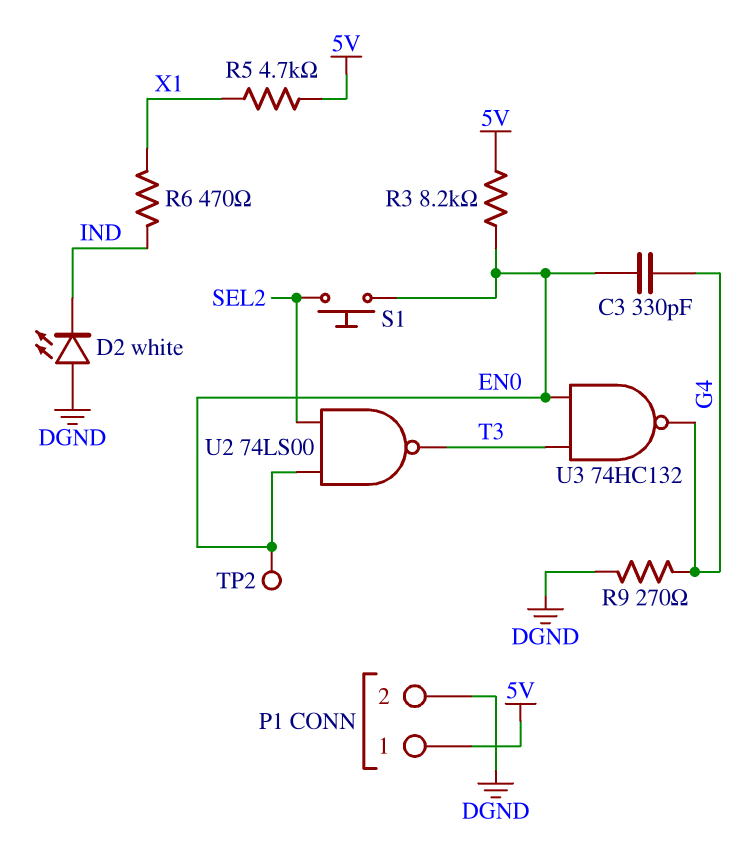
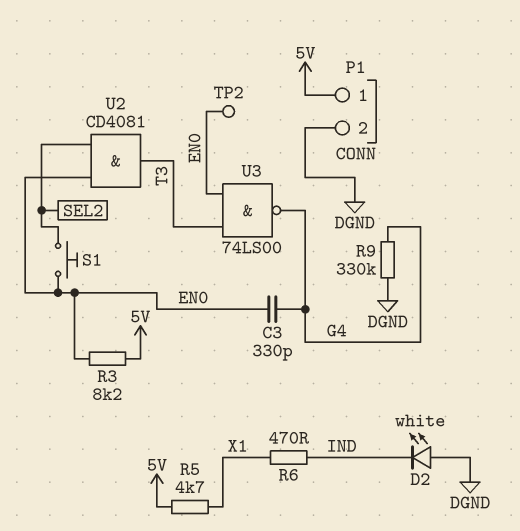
R9: 270 (DGND, G4) -> 330k (DGND, G4)
U2: NAND 74LS00 (in EN0, in SEL2, out T3) -> AND CD4081 (in EN0, in SEL2, out T3)
U3: NAND 74HC132 (in EN0, in T3, out G4) -> NAND 74LS00 (in EN0, in T3, out G4)

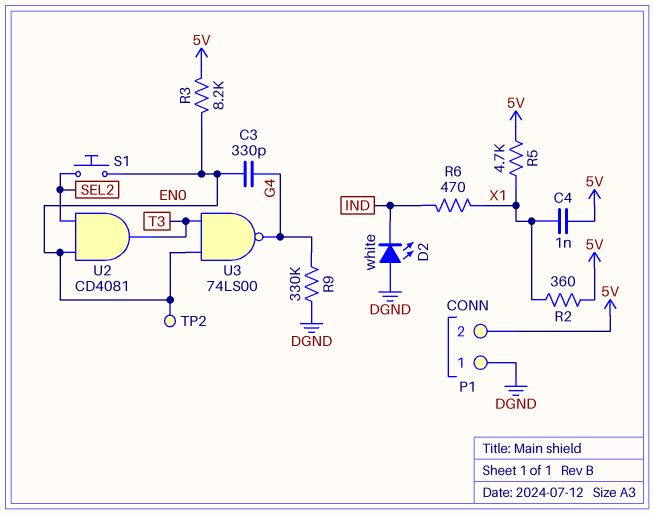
C4: none -> 1nF (5V, X1)
P1 pin 1: 5V -> DGND
P1 pin 2: DGND -> 5V
R2: none -> 360 (5V, X1)

